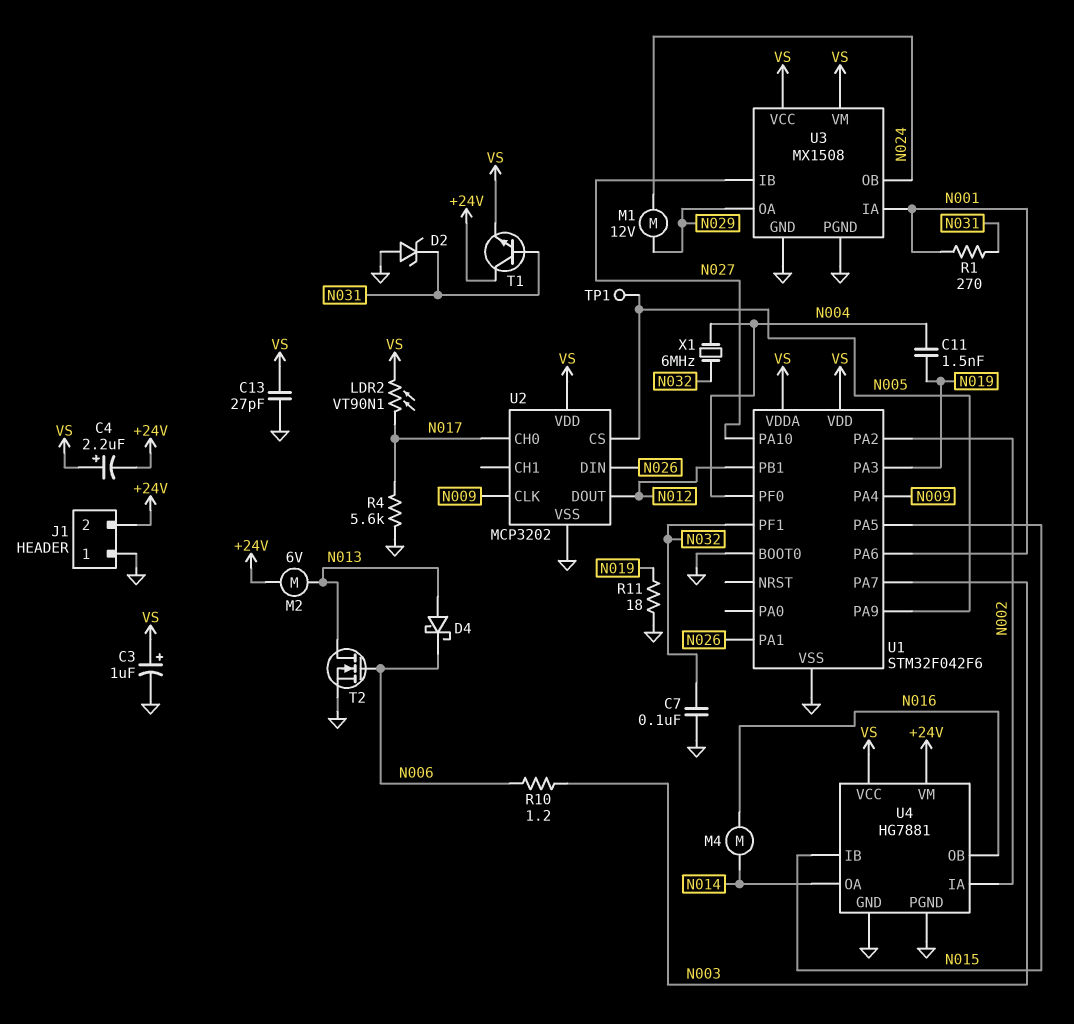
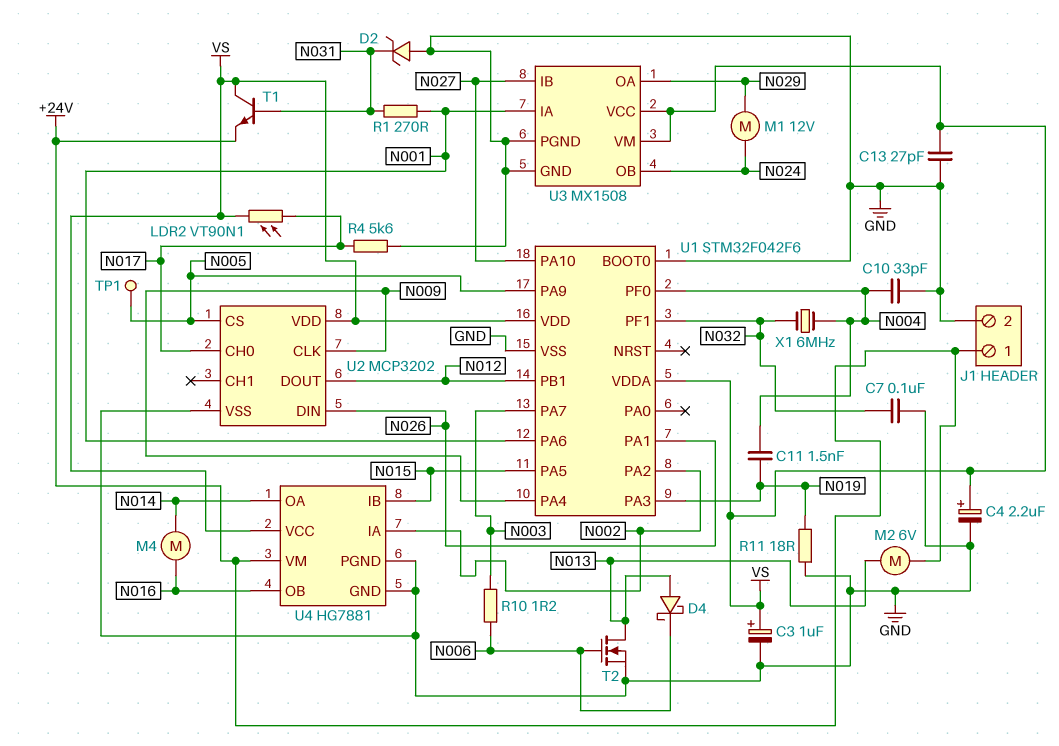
C4: 2.2uF (plus VS, minus +24V) -> 2.2uF (plus VS, minus GND)
C10: none -> 33pF (GND, N004)
J1 pin 1: GND -> +24V
J1 pin 2: +24V -> GND
T1: NPN (B N031, C +24V, E VS) -> NPN (B N031, C VS, E +24V)

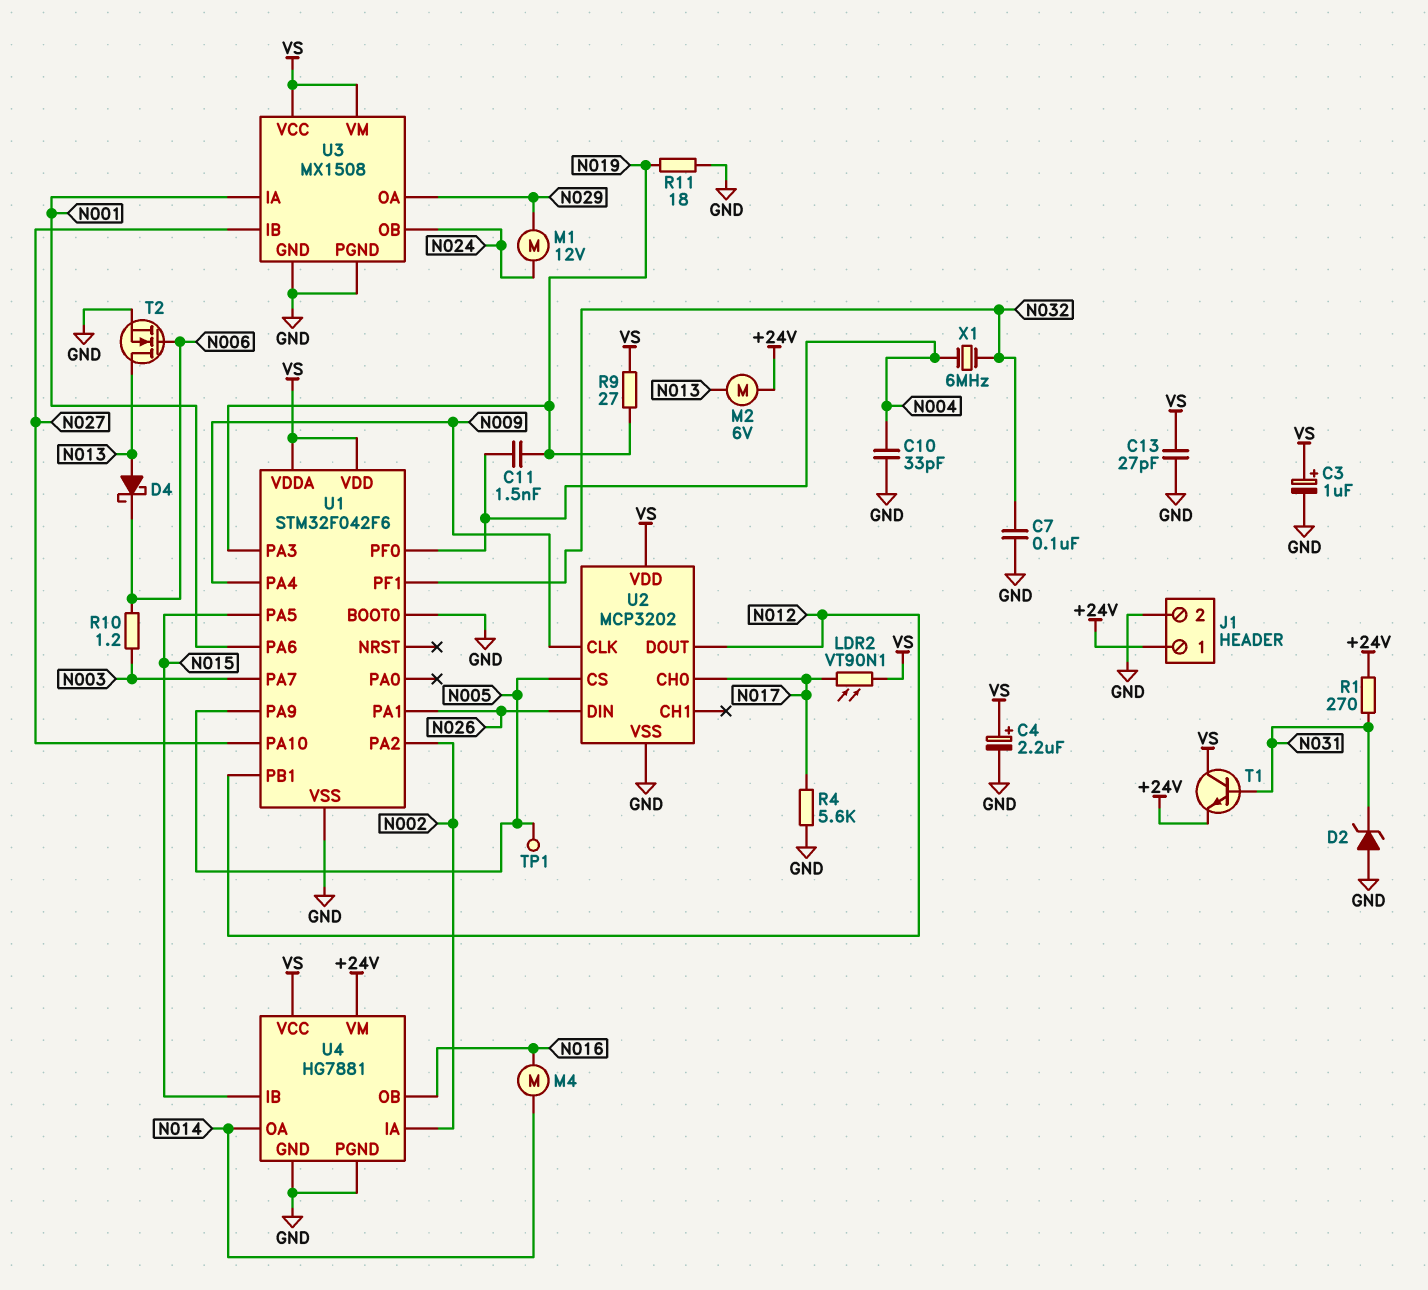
R1: 270 (N001, N031) -> 270 (+24V, N031)
R9: none -> 27 (N019, VS)

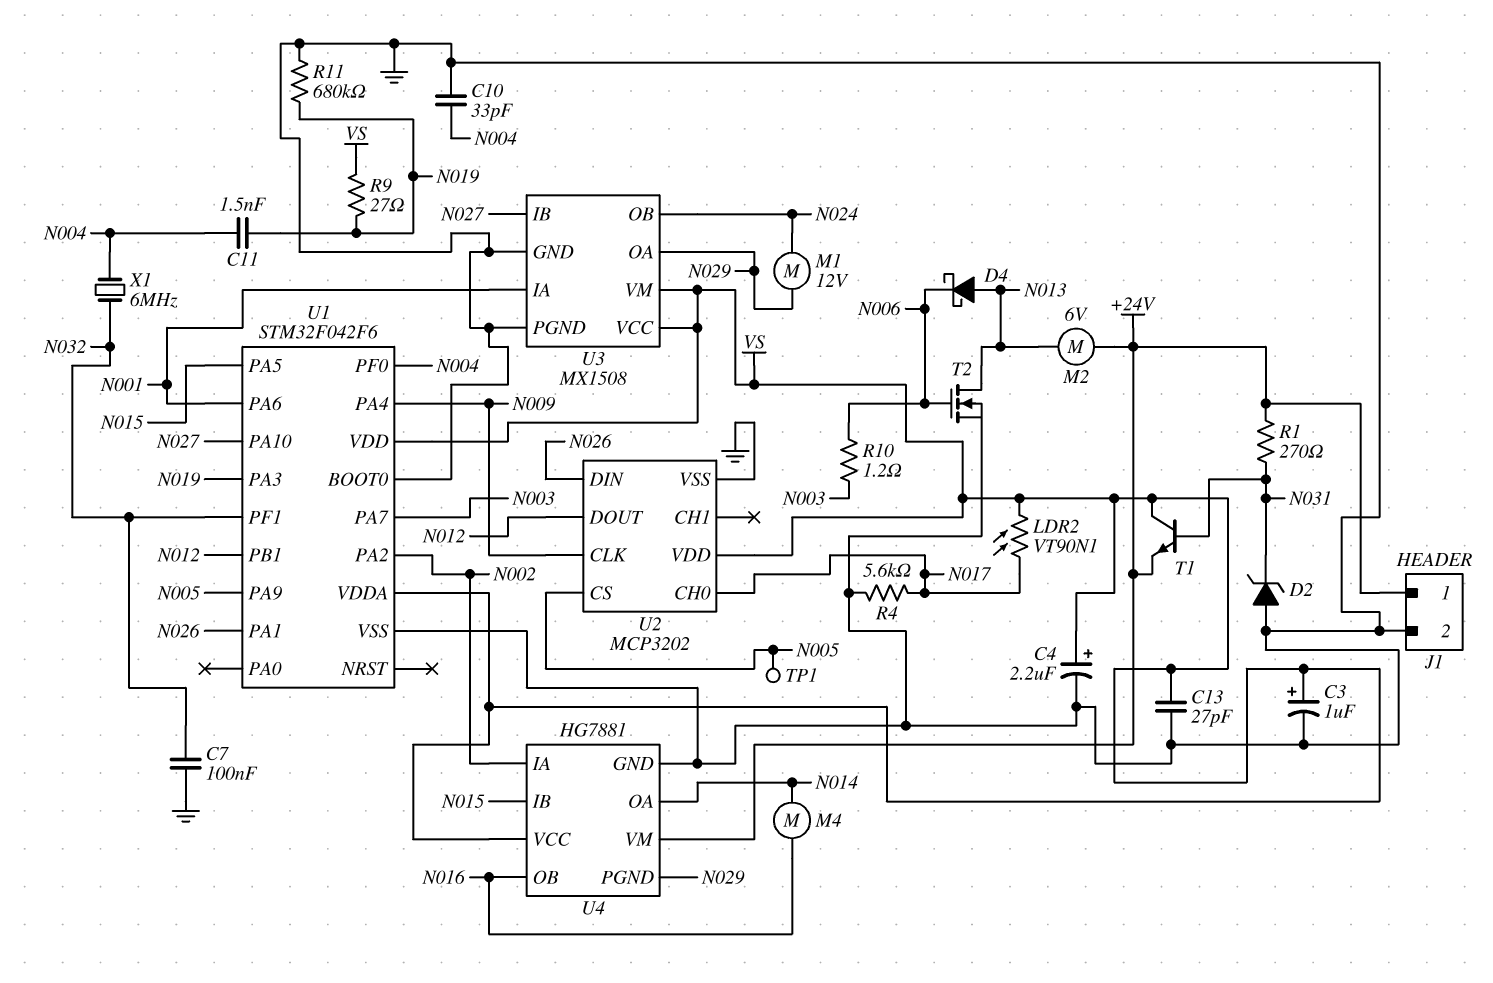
R11: 18 (GND, N019) -> 680k (GND, N019)
U4 pin PGND: GND -> N029

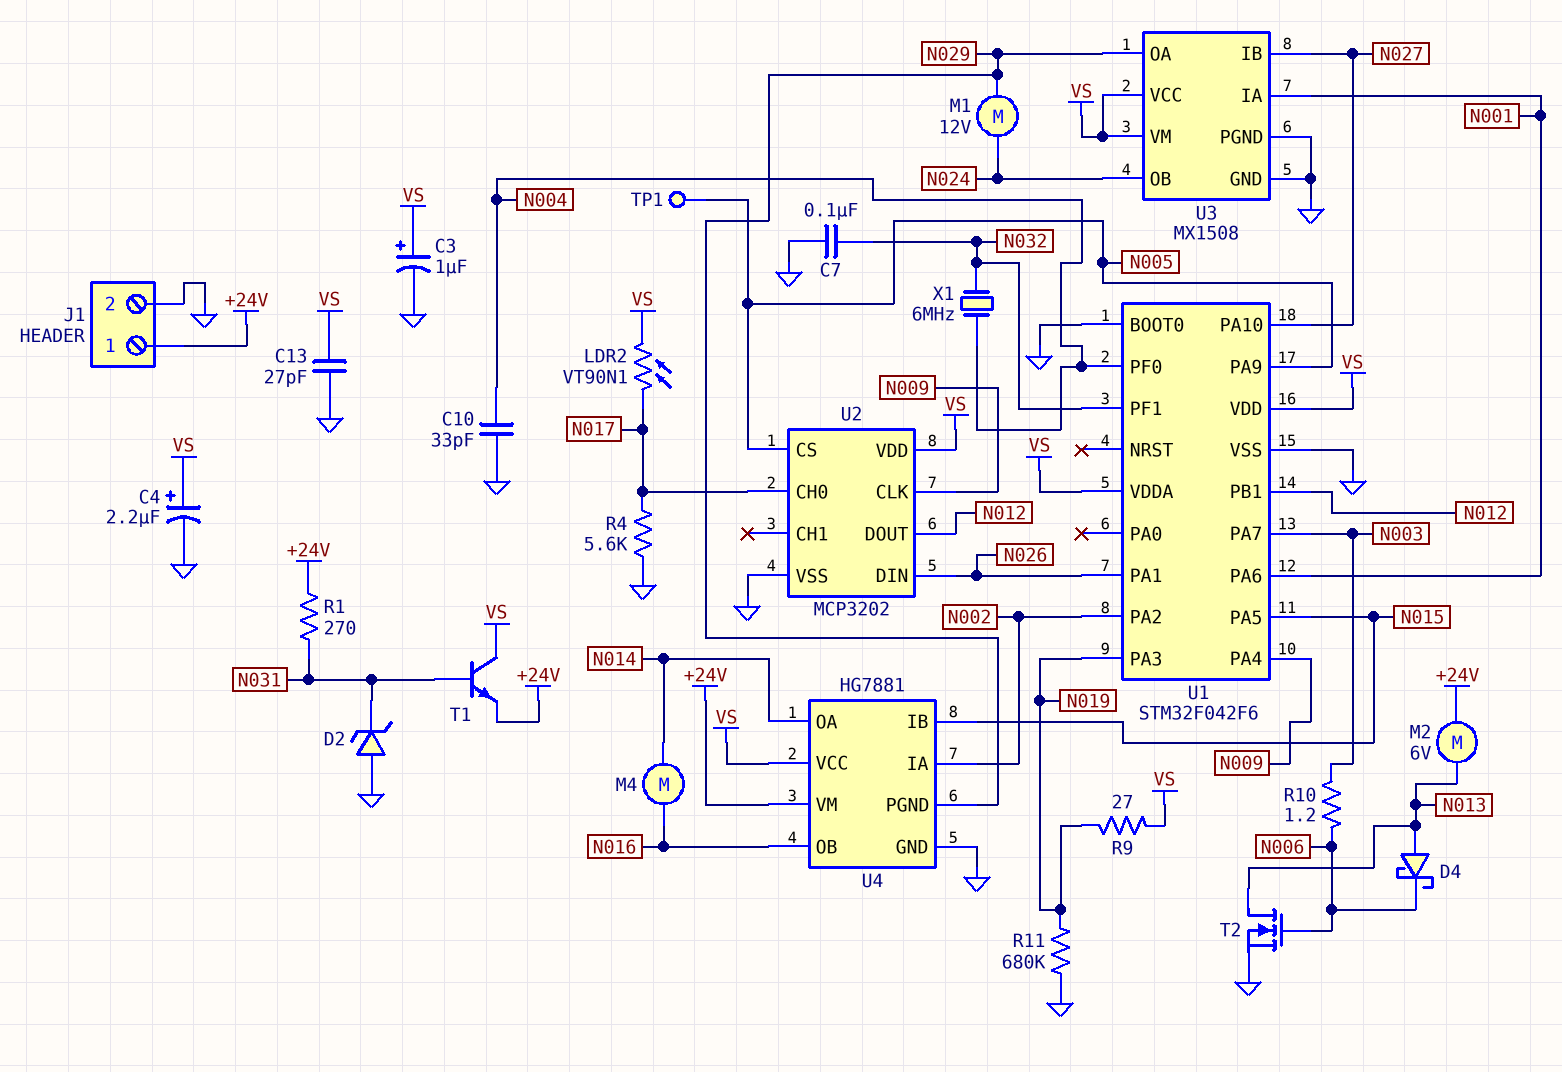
C11: 1.5nF (N004, N019) -> none

